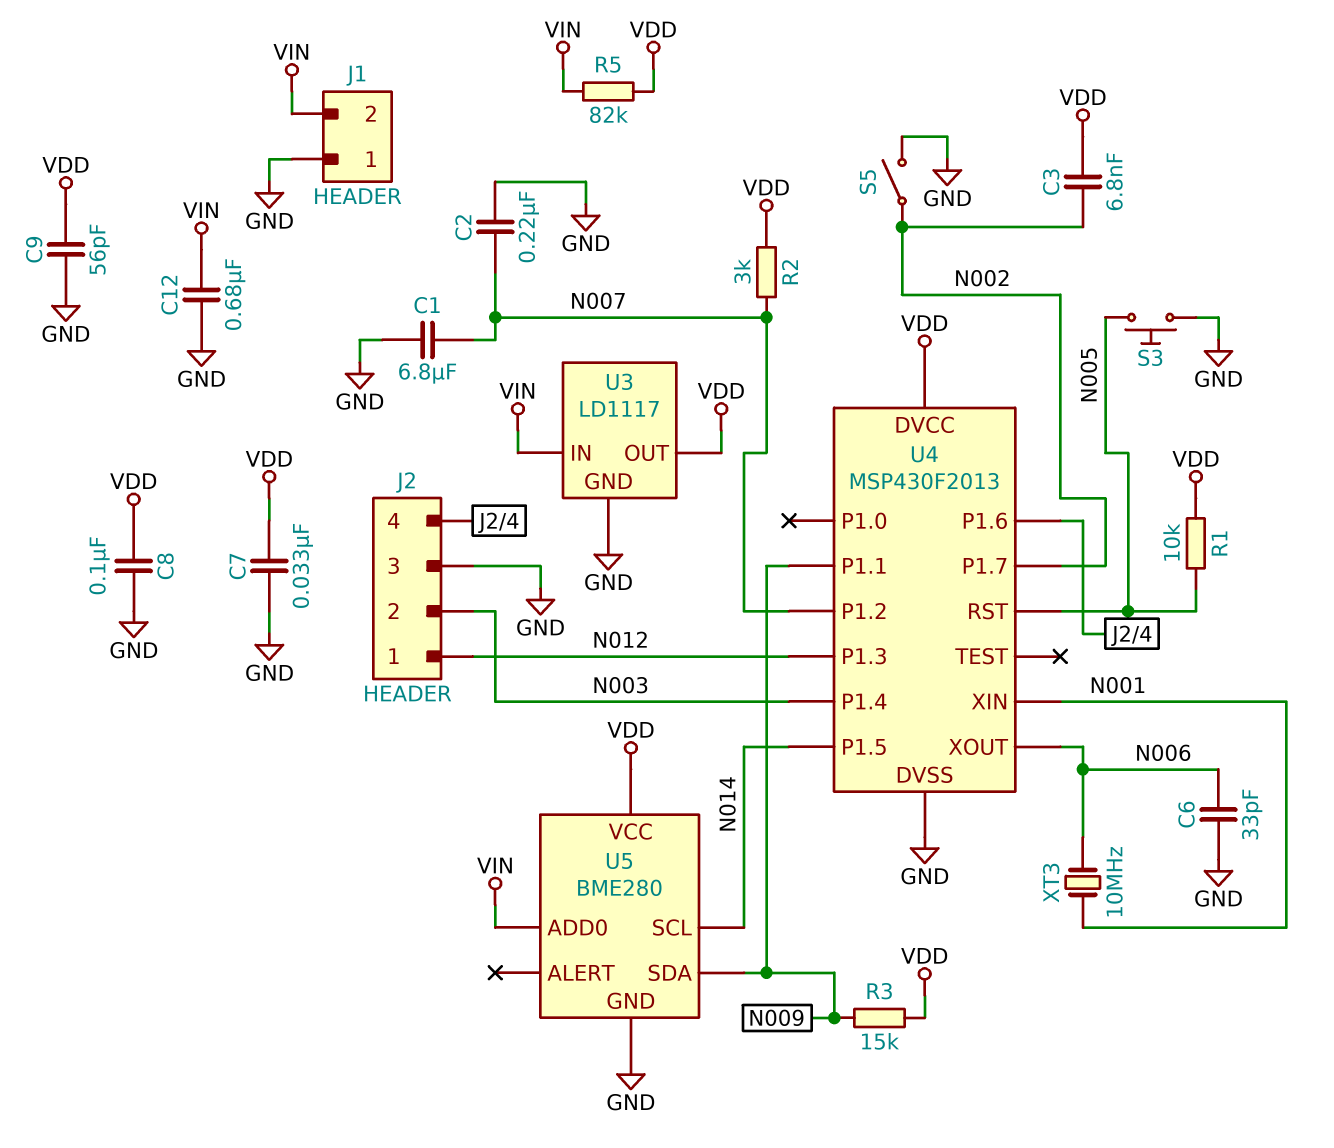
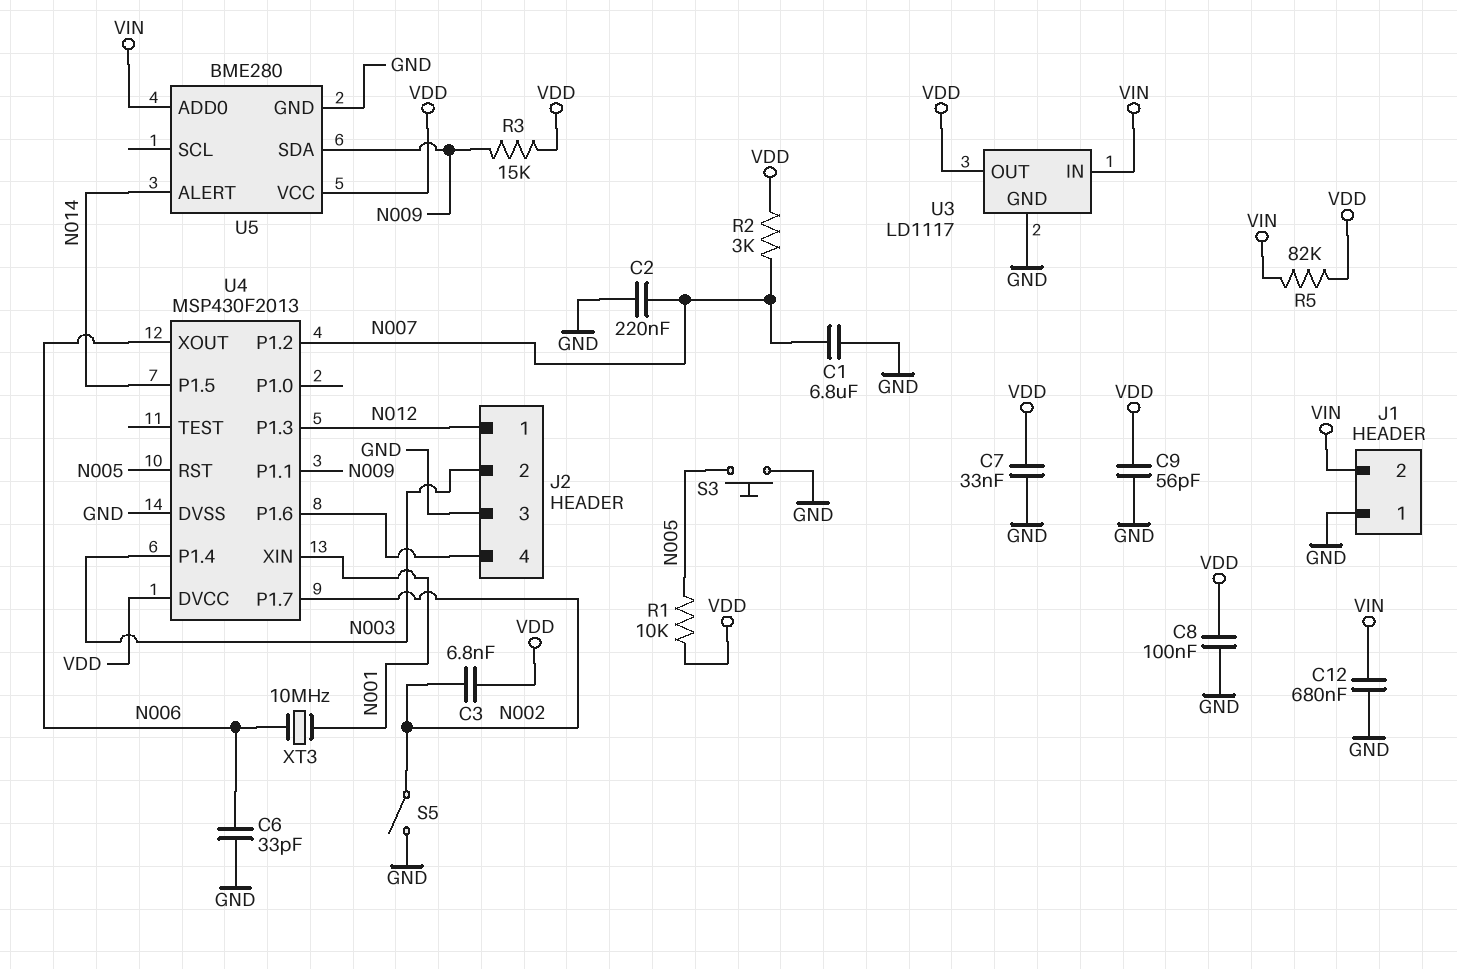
U5 pin ALERT: none -> N014
U5 pin SCL: N014 -> none

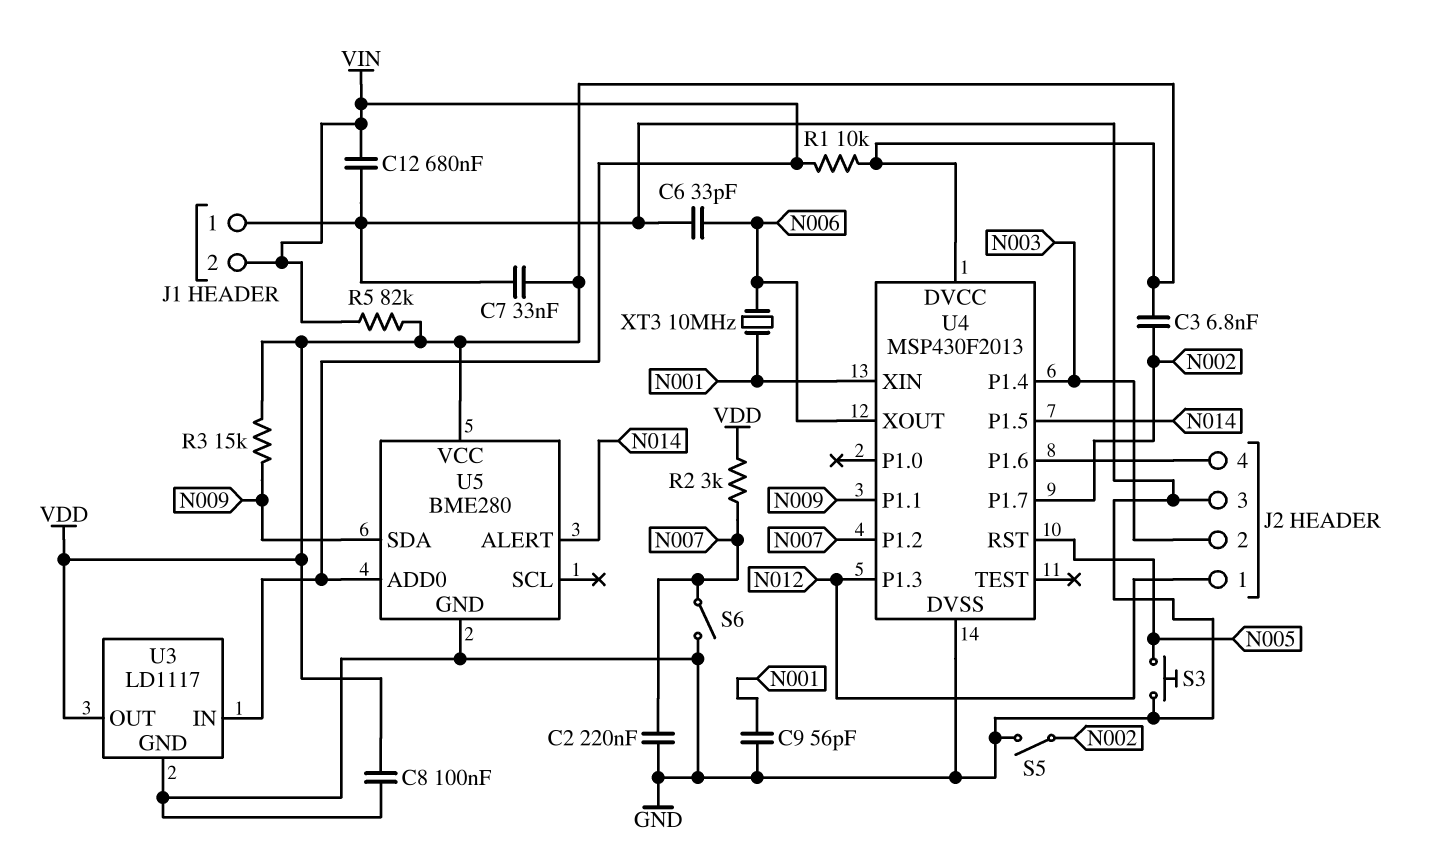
C1: 6.8uF (GND, N007) -> none
C9: 56pF (GND, VDD) -> 56pF (GND, N001)
R1: 10k (N005, VDD) -> 10k (VDD, VIN)
S6: none -> switch (GND, N007)

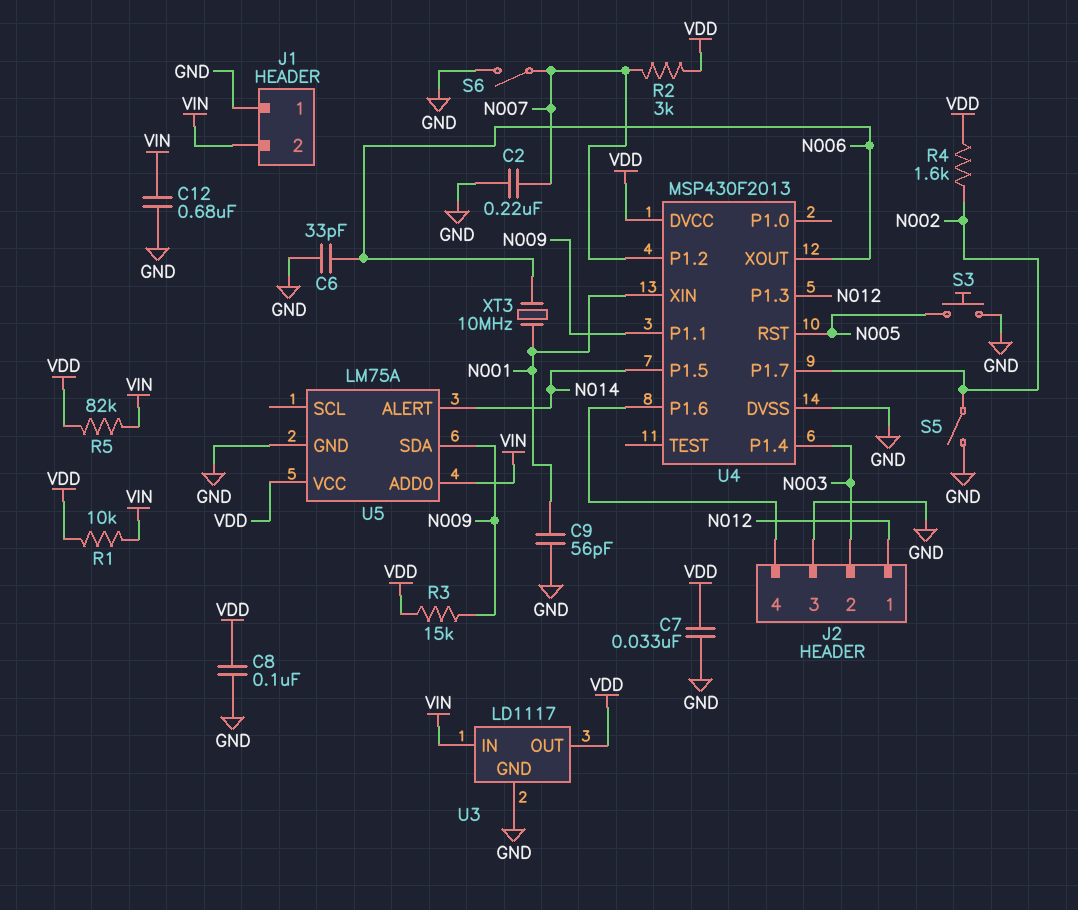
C3: 6.8nF (N002, VDD) -> none
R4: none -> 1.6k (N002, VDD)
U5: BME280 -> LM75A

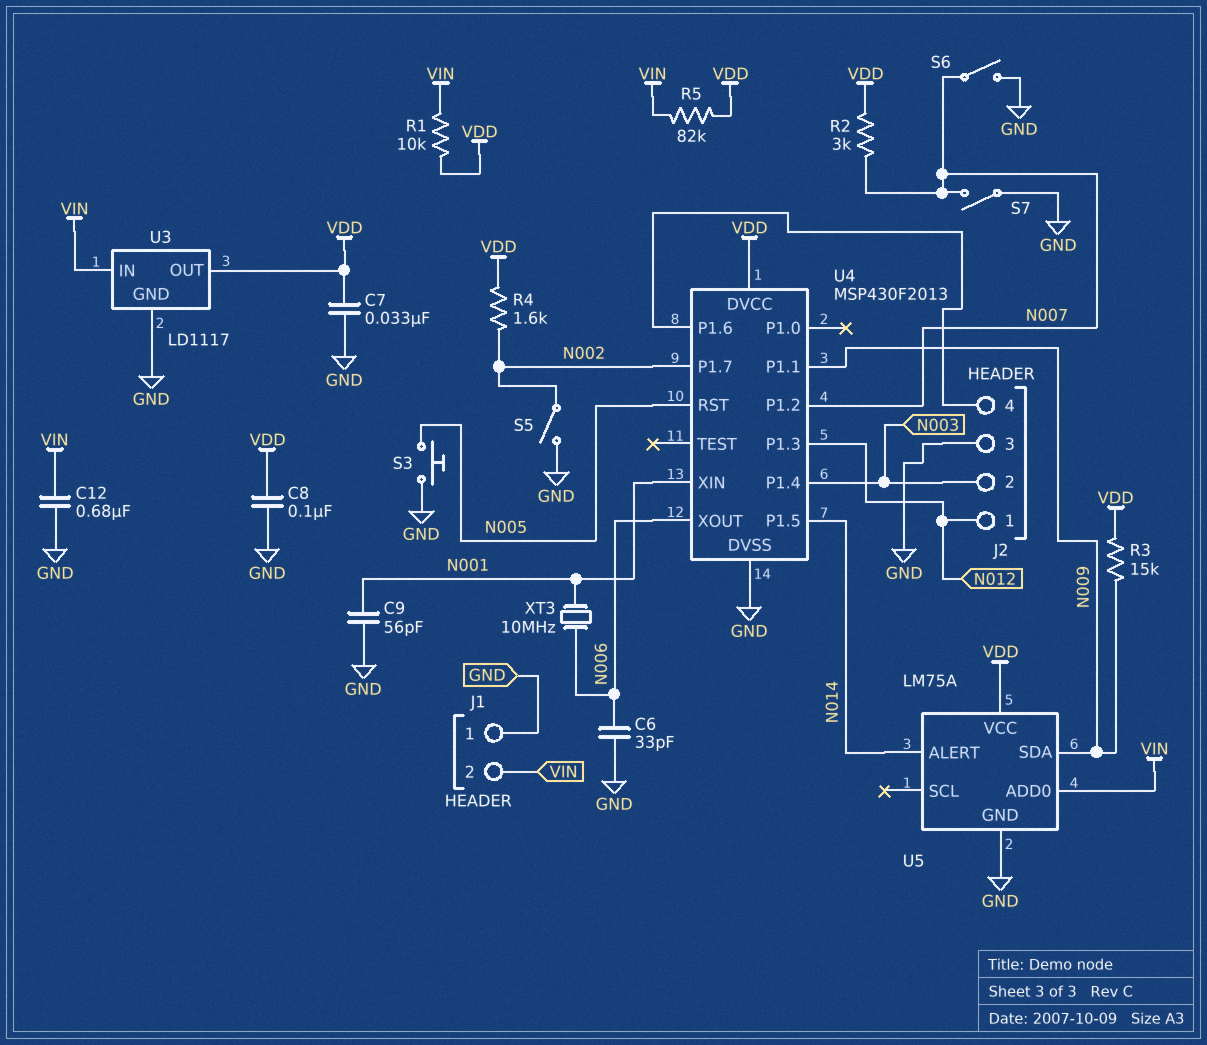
C2: 220nF (GND, N007) -> none
S7: none -> switch (GND, N007)

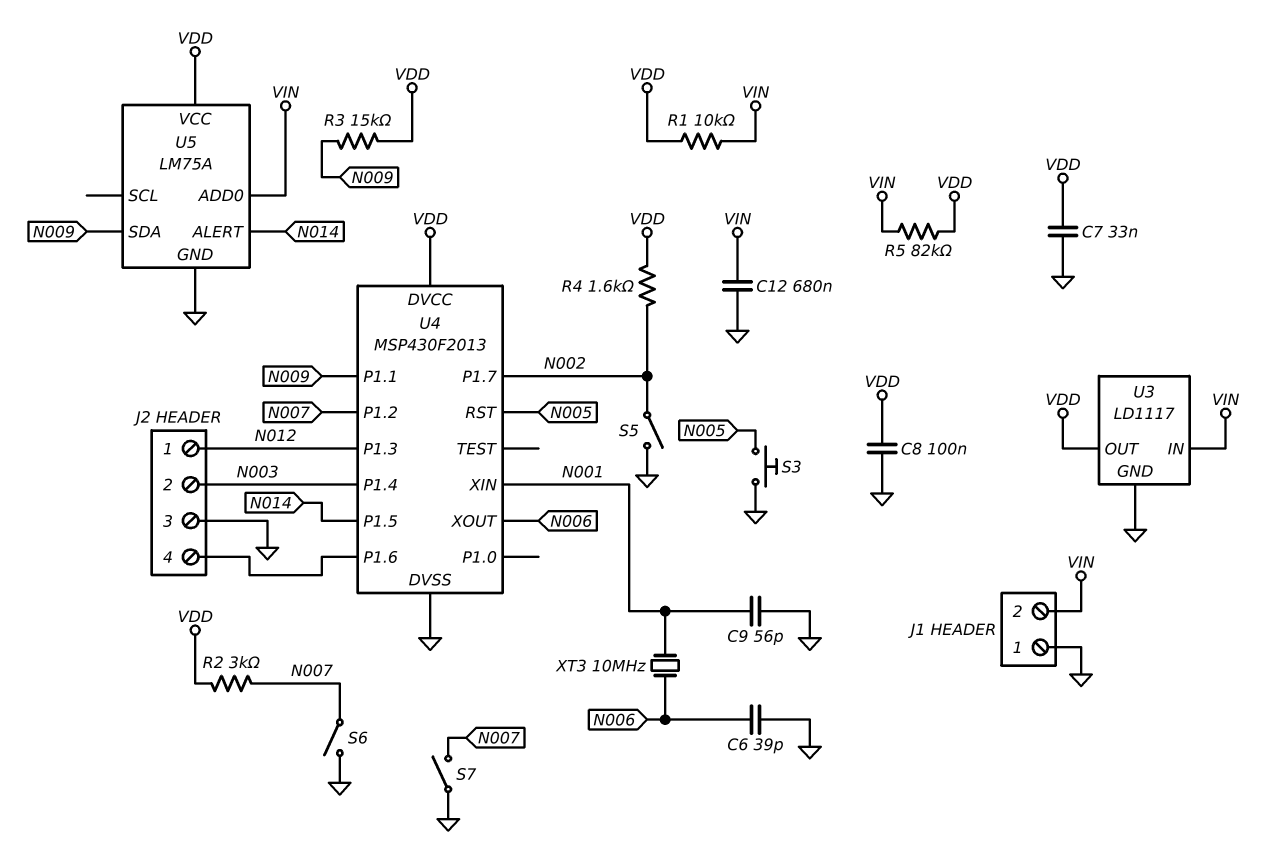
C6: 33pF (GND, N006) -> 39pF (GND, N006)

